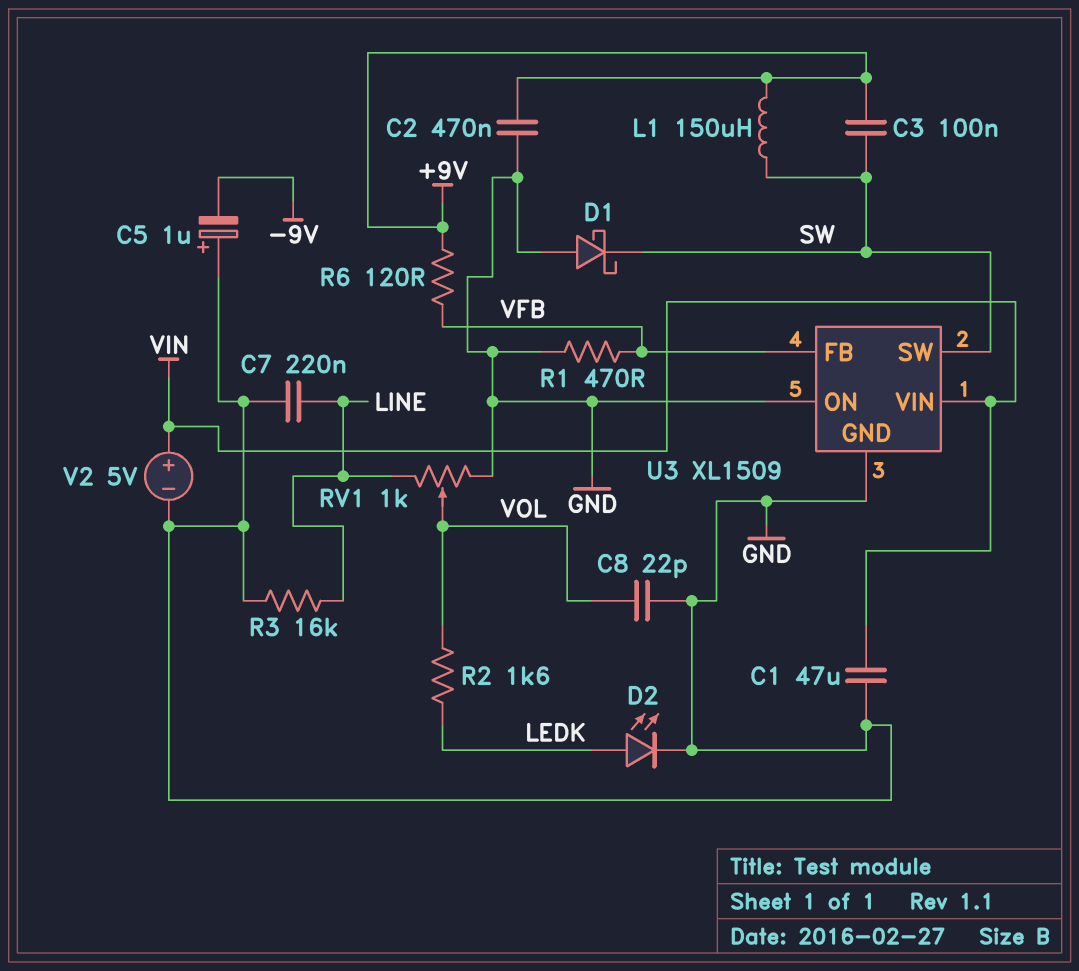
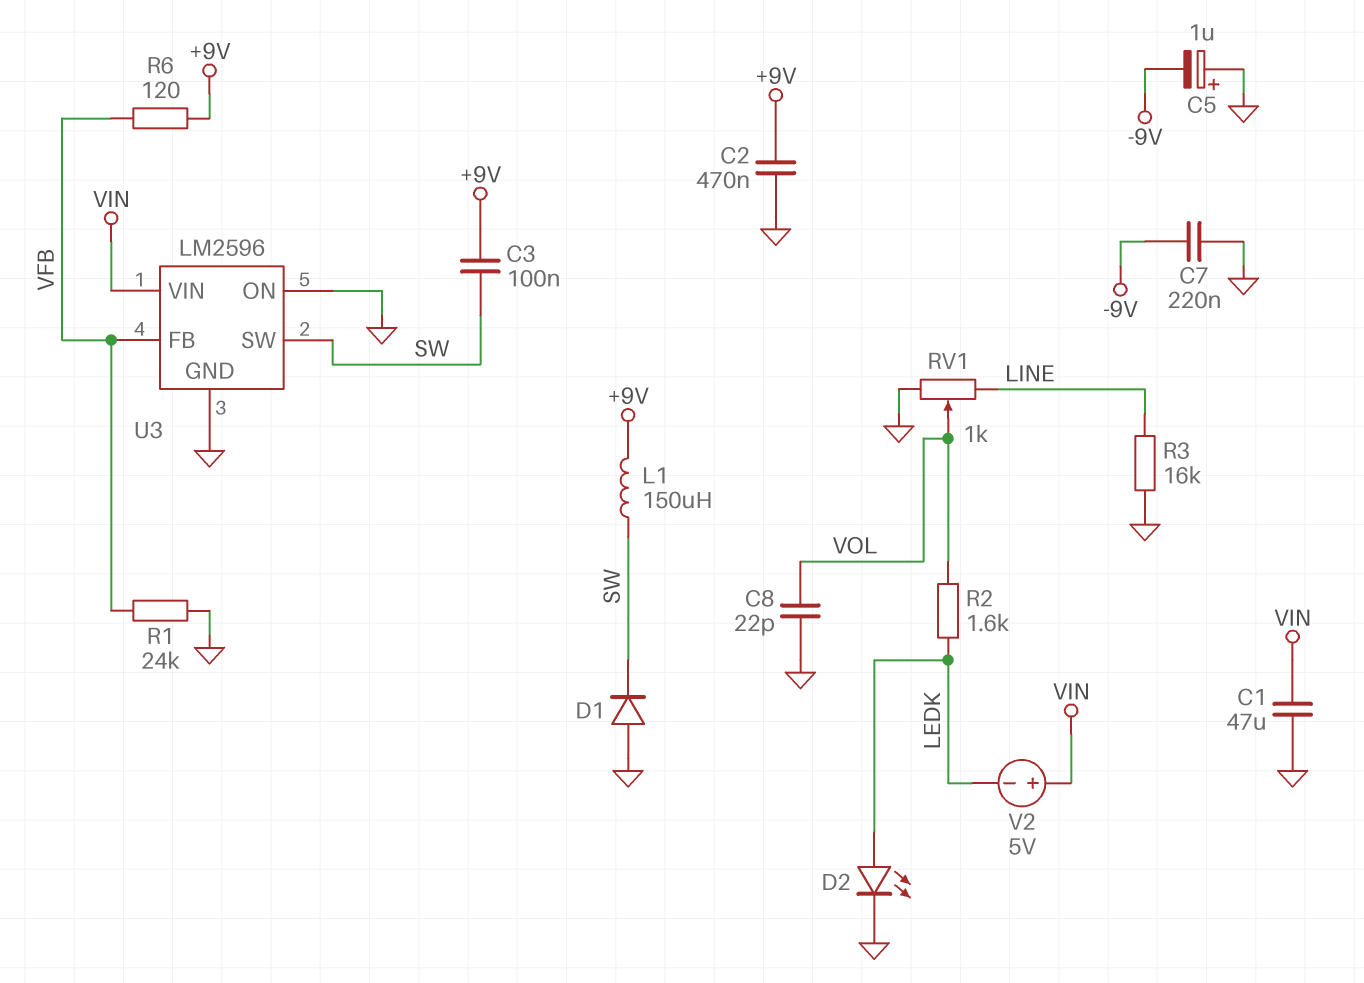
C7: 220nF (GND, LINE) -> 220nF (-9V, GND)
D1: schottky (A GND, K SW) -> diode (A GND, K SW)
R1: 470 (GND, VFB) -> 24k (GND, VFB)
U3: XL1509 -> LM2596
V2: 5V (plus VIN, minus GND) -> 5V (plus VIN, minus LEDK)

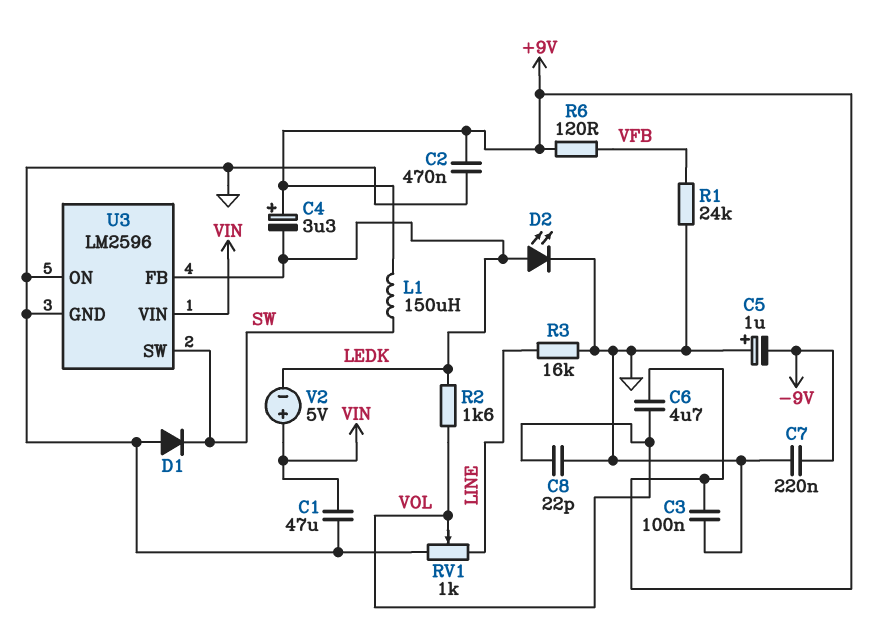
C3: 100nF (+9V, SW) -> 100nF (+9V, GND)
C4: none -> 3.3uF (plus +9V, minus LEDK)
C6: none -> 4.7uF (+9V, VOL)
U3 pin FB: VFB -> LEDK

